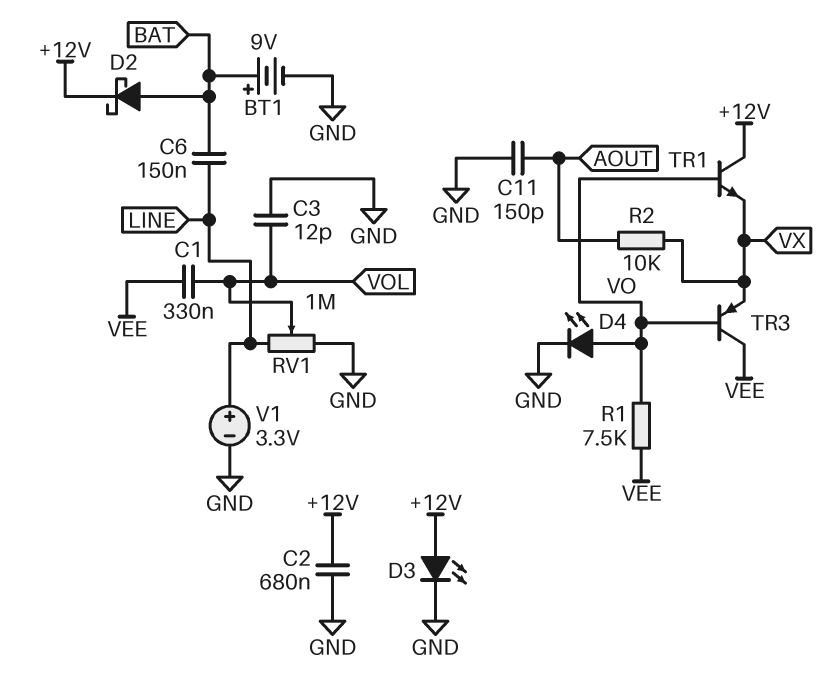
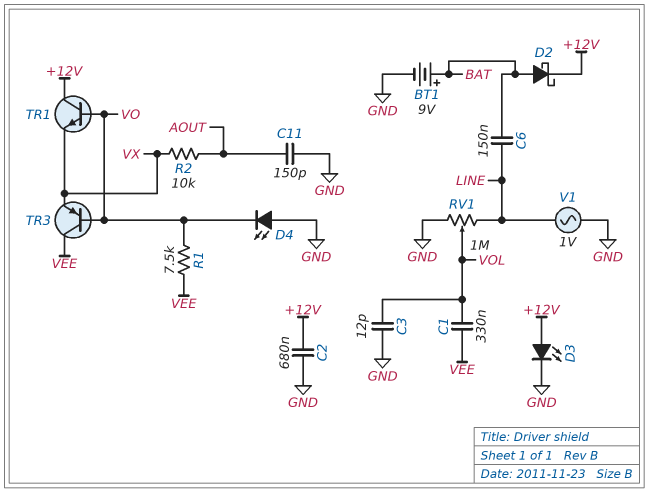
D4: LED (A VO, K GND) -> LED (A GND, K VO)
V1: 3.3V (plus LINE, minus GND) -> AC 1V (GND, LINE)

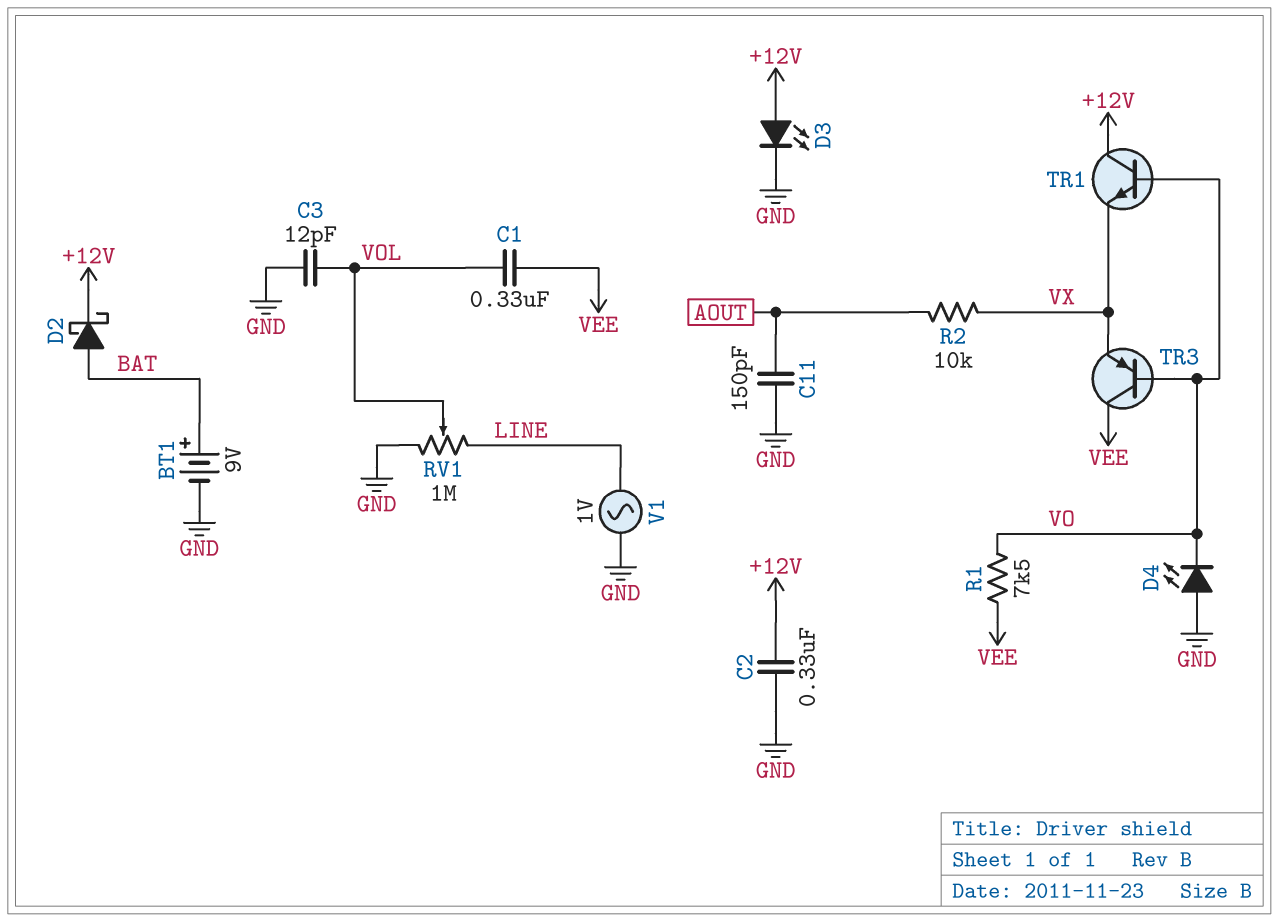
C2: 680nF (+12V, GND) -> 330nF (+12V, GND)
C6: 150nF (BAT, LINE) -> none

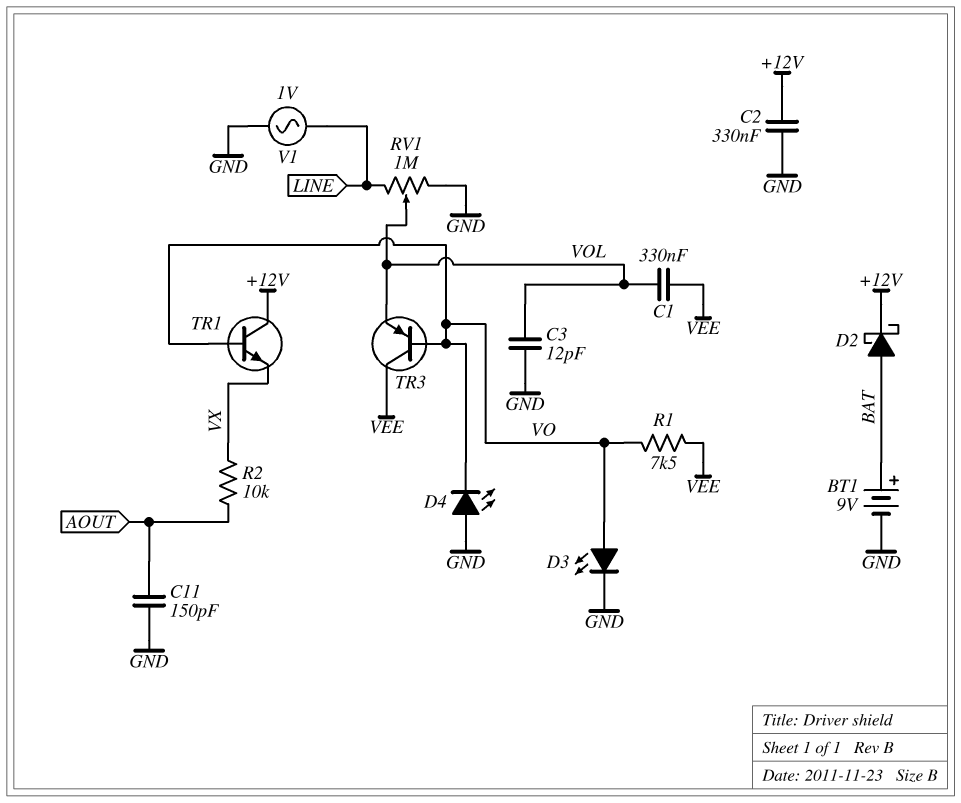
D3: LED (A +12V, K GND) -> LED (A VO, K GND)
TR3: PNP (B VO, C VEE, E VX) -> PNP (B VO, C VEE, E VOL)

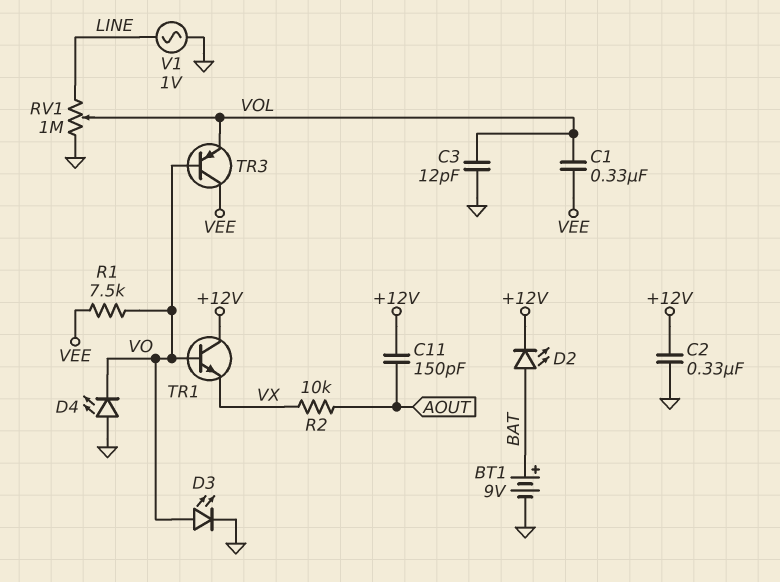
C11: 150pF (AOUT, GND) -> 150pF (+12V, AOUT)
D2: schottky (A BAT, K +12V) -> LED (A BAT, K +12V)

